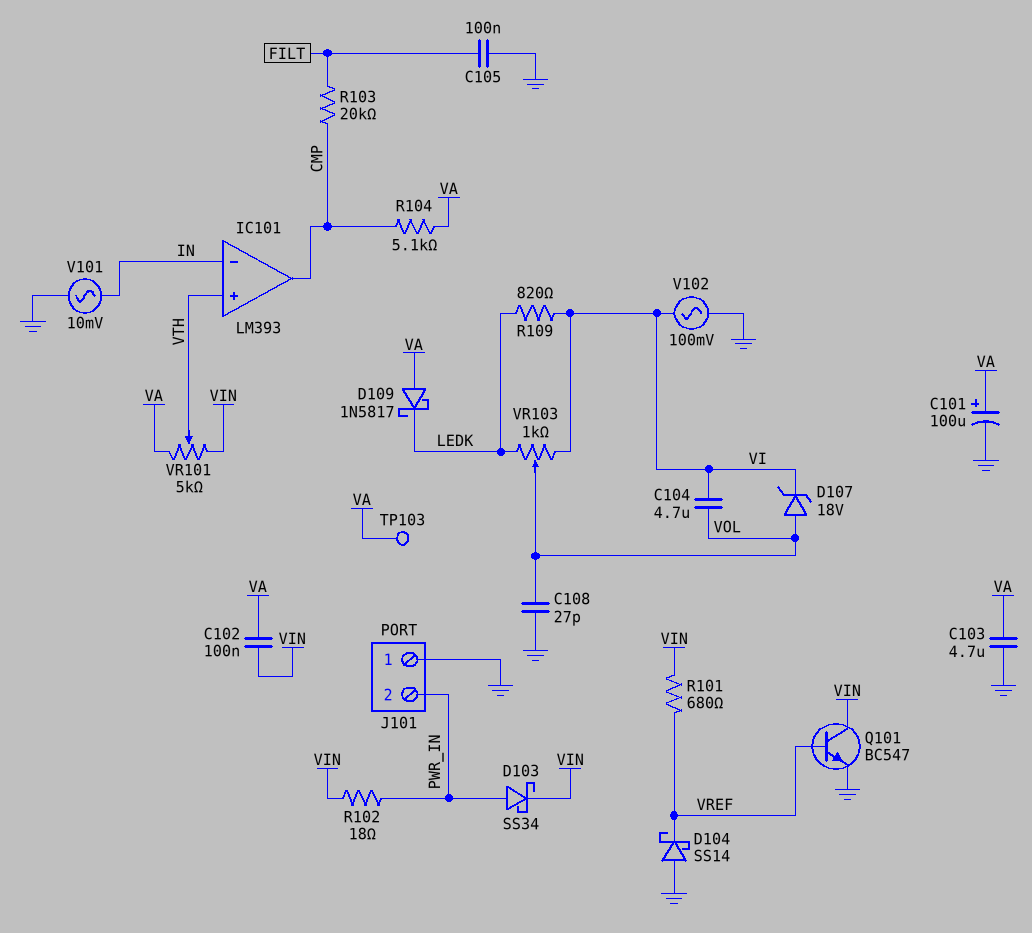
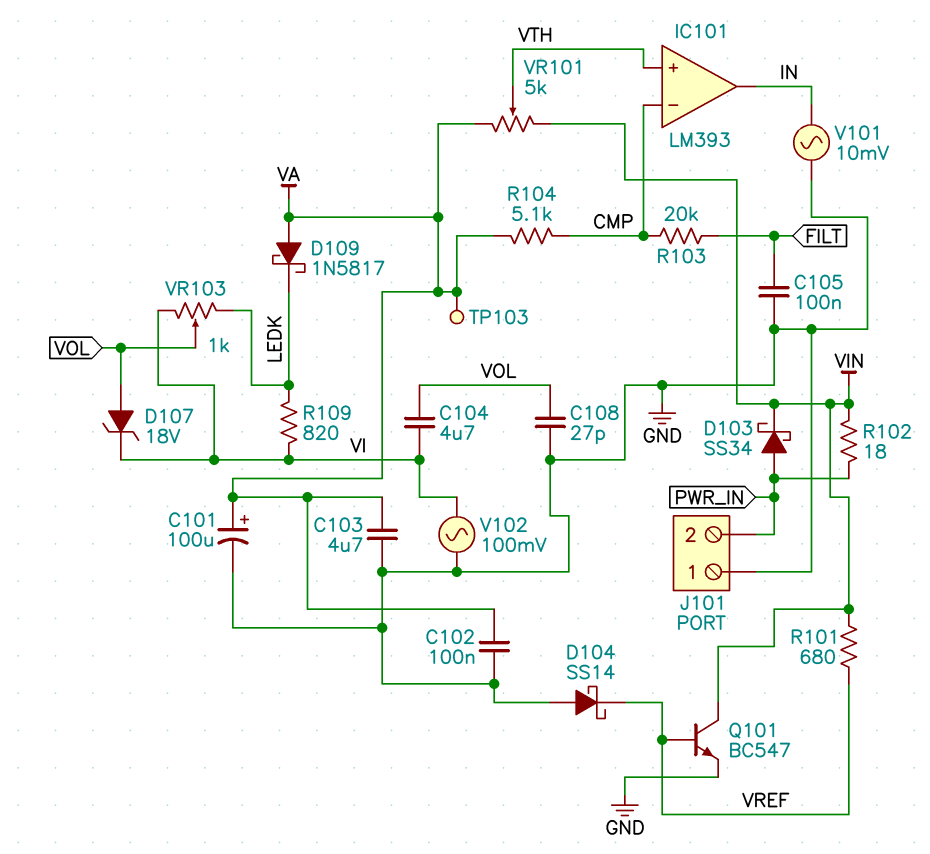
C102: 100nF (VA, VIN) -> 100nF (GND, VA)
IC101 pin in-: IN -> CMP
IC101 pin out: CMP -> IN

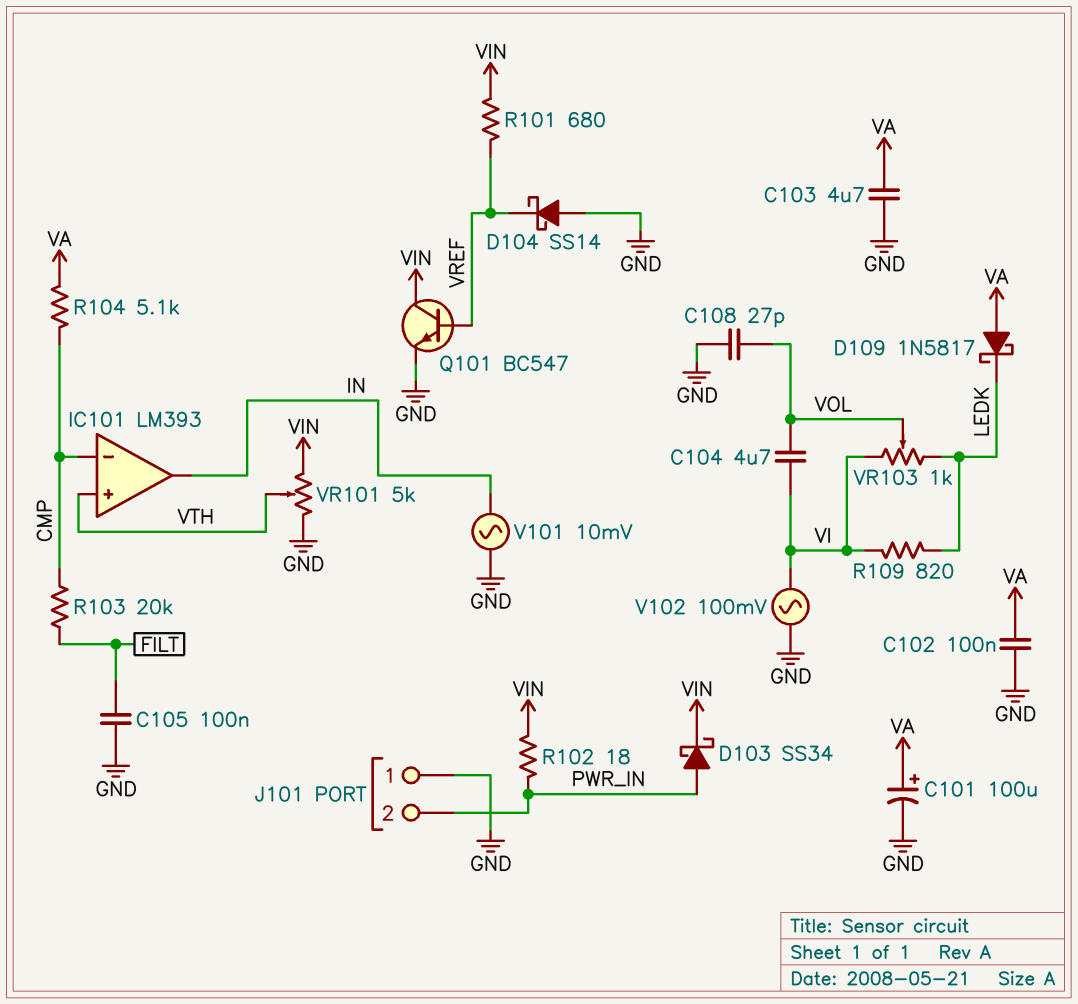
D107: zener 18V (A VOL, K VI) -> none
TP103: test point (VA) -> none
VR101: 5k (VA, VIN, wiper VTH) -> 5k (GND, VIN, wiper VTH)

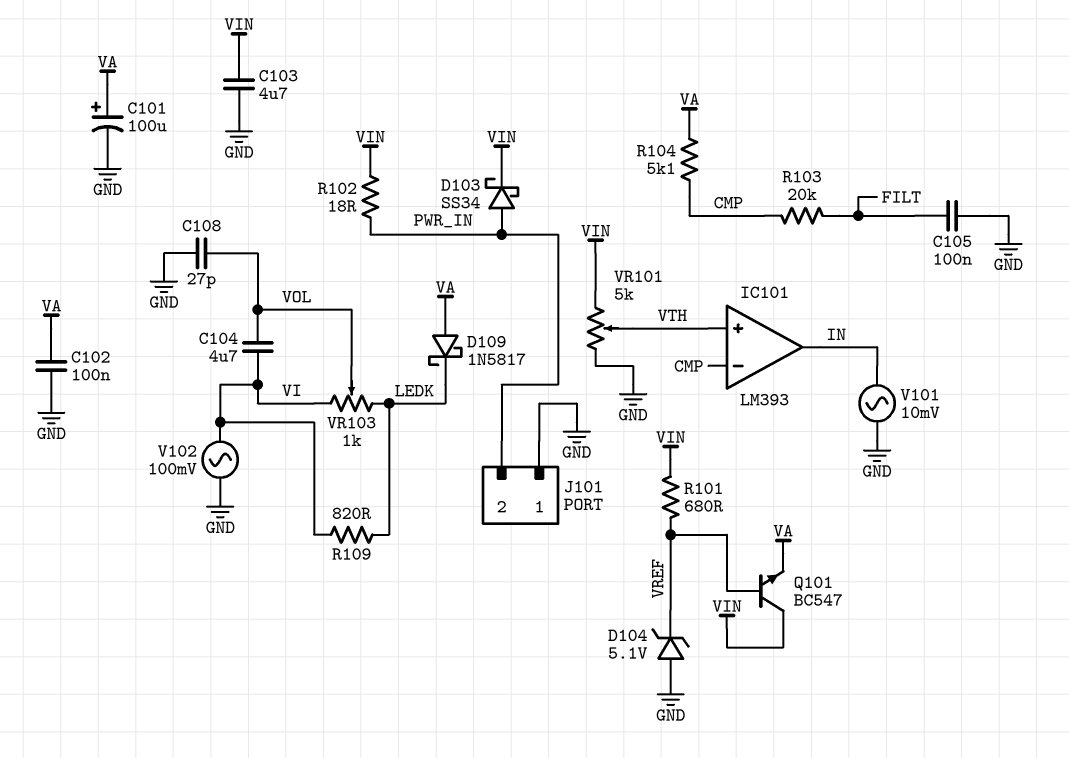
C103: 4.7uF (GND, VA) -> 4.7uF (GND, VIN)
D104: schottky SS14 (A GND, K VREF) -> zener 5.1V (A GND, K VREF)
Q101: NPN BC547 (B VREF, C VIN, E GND) -> NPN BC547 (B VREF, C VIN, E VA)

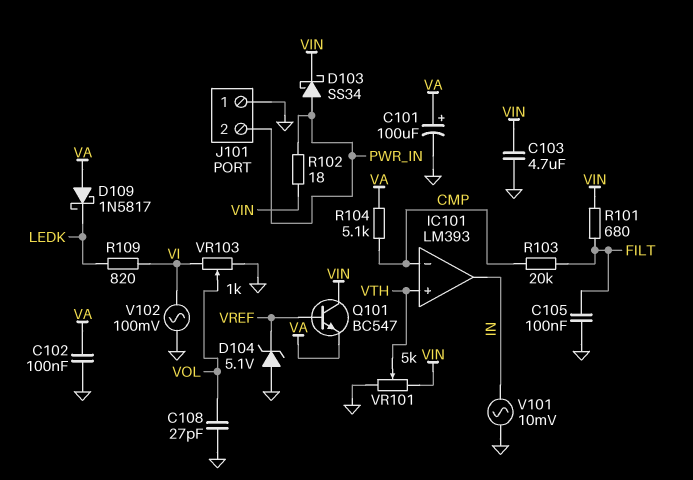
C104: 4.7uF (VI, VOL) -> none
R101: 680 (VIN, VREF) -> 680 (FILT, VIN)
VR103: 1k (LEDK, VI, wiper VOL) -> 1k (GND, VI, wiper VOL)

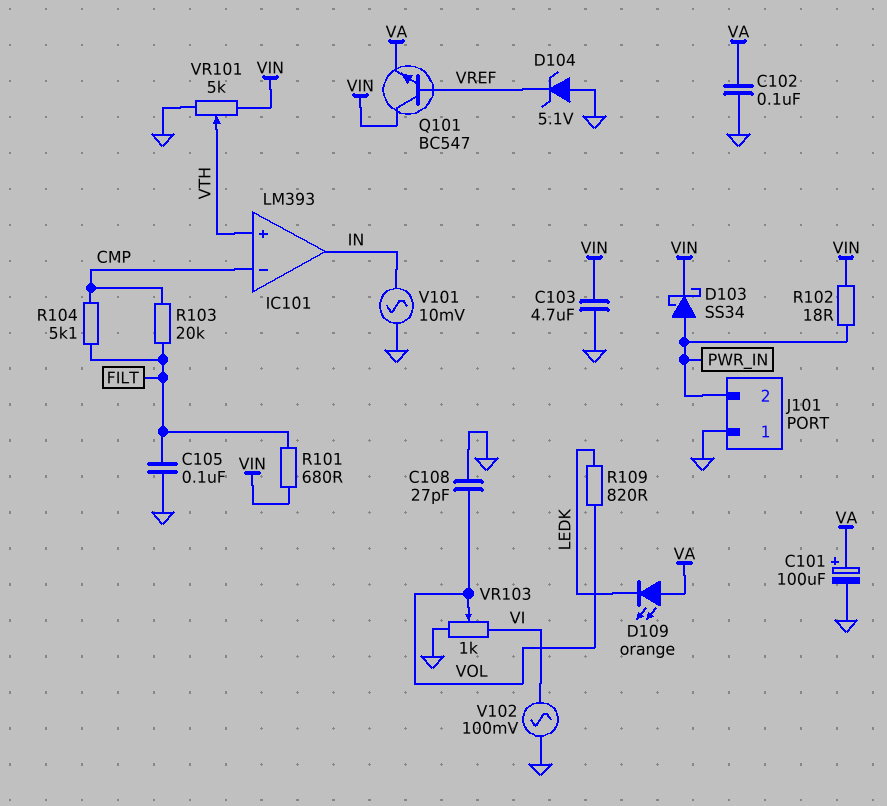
D109: schottky 1N5817 (A VA, K LEDK) -> LED orange (A VA, K LEDK)
R104: 5.1k (CMP, VA) -> 5.1k (CMP, FILT)
R109: 820 (LEDK, VI) -> 820 (LEDK, VOL)

